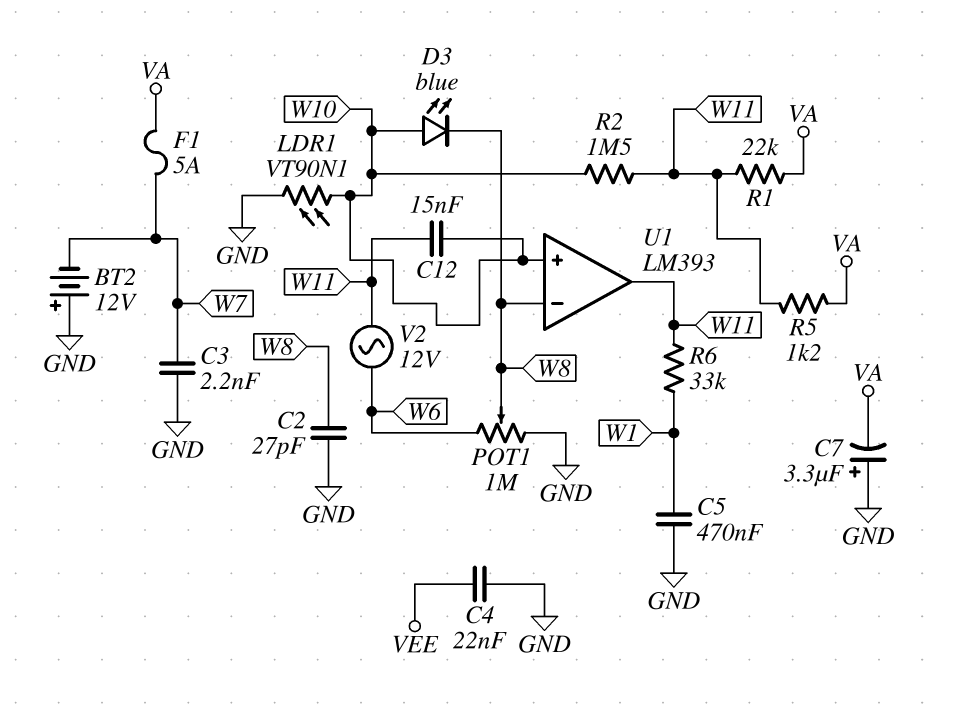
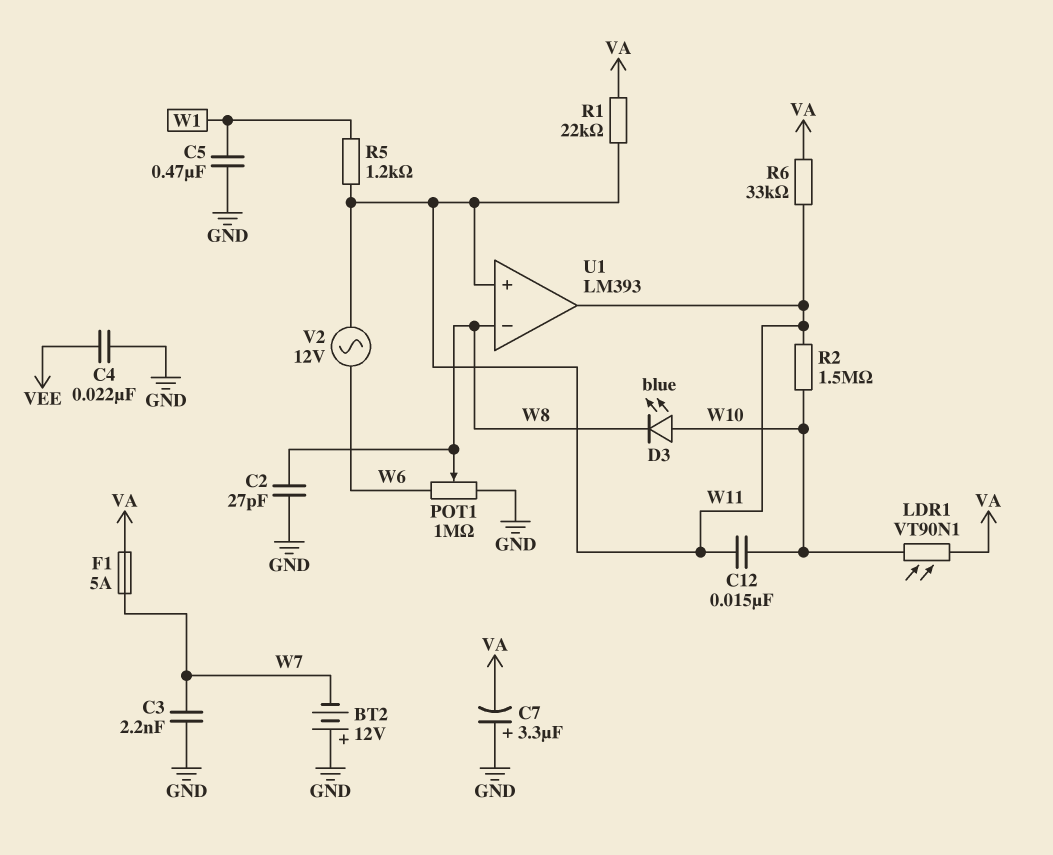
LDR1: VT90N1 (GND, W10) -> VT90N1 (VA, W10)
R5: 1.2k (VA, W11) -> 1.2k (W1, W11)
R6: 33k (W1, W11) -> 33k (VA, W11)
U1 pin in+: W10 -> W11

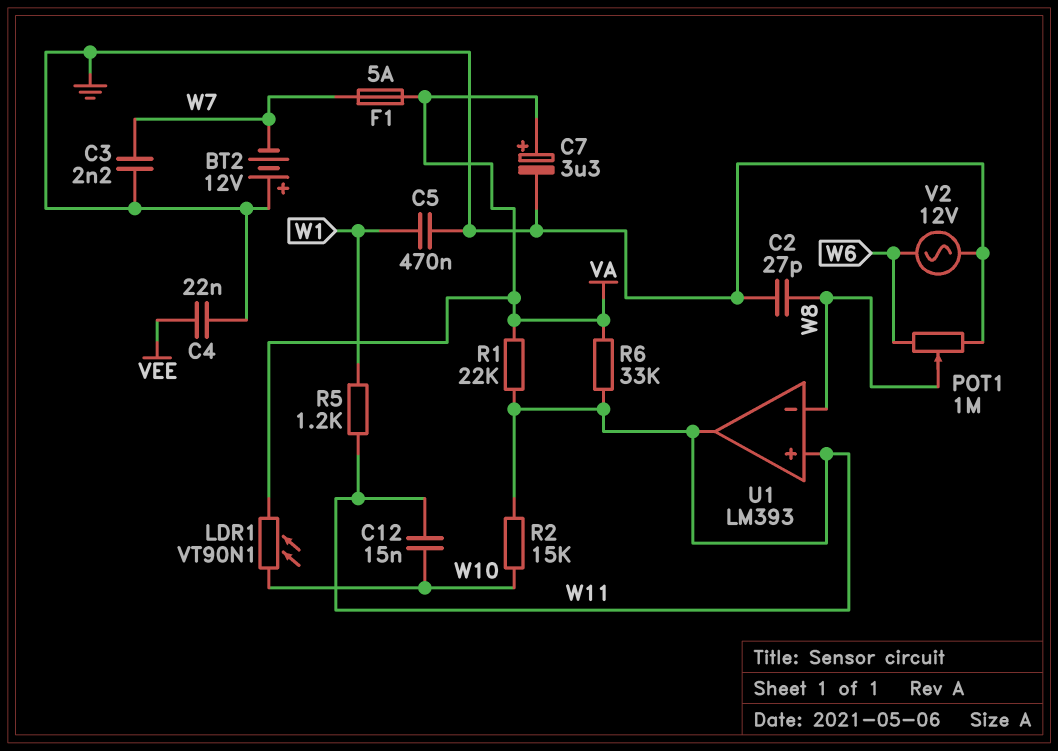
C7: 3.3uF (plus GND, minus VA) -> 3.3uF (plus VA, minus GND)
D3: LED blue (A W10, K W8) -> none
R2: 1.5M (W10, W11) -> 15k (W10, W11)
V2: AC 12V (W6, W11) -> AC 12V (GND, W6)

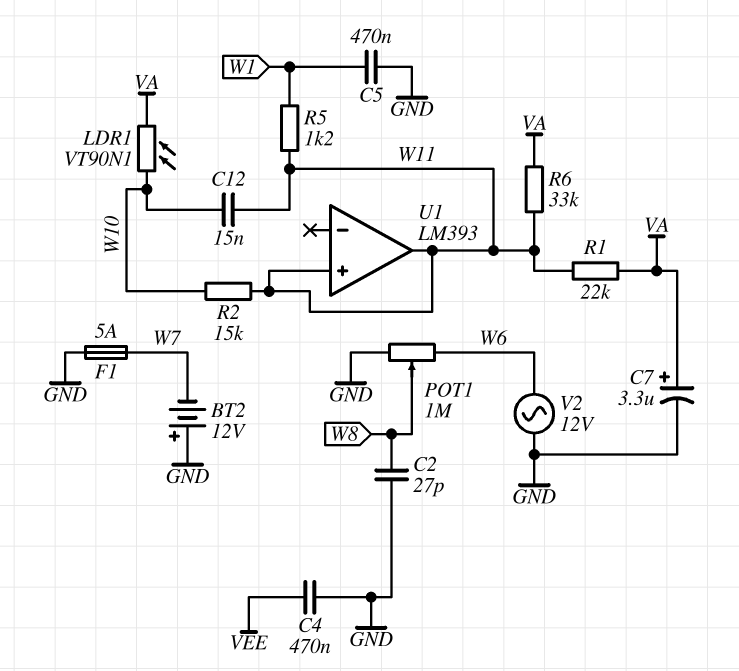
C3: 2.2nF (GND, W7) -> none
C4: 22nF (GND, VEE) -> 470nF (GND, VEE)
F1: 5A (VA, W7) -> 5A (GND, W7)
U1 pin in-: W8 -> none

